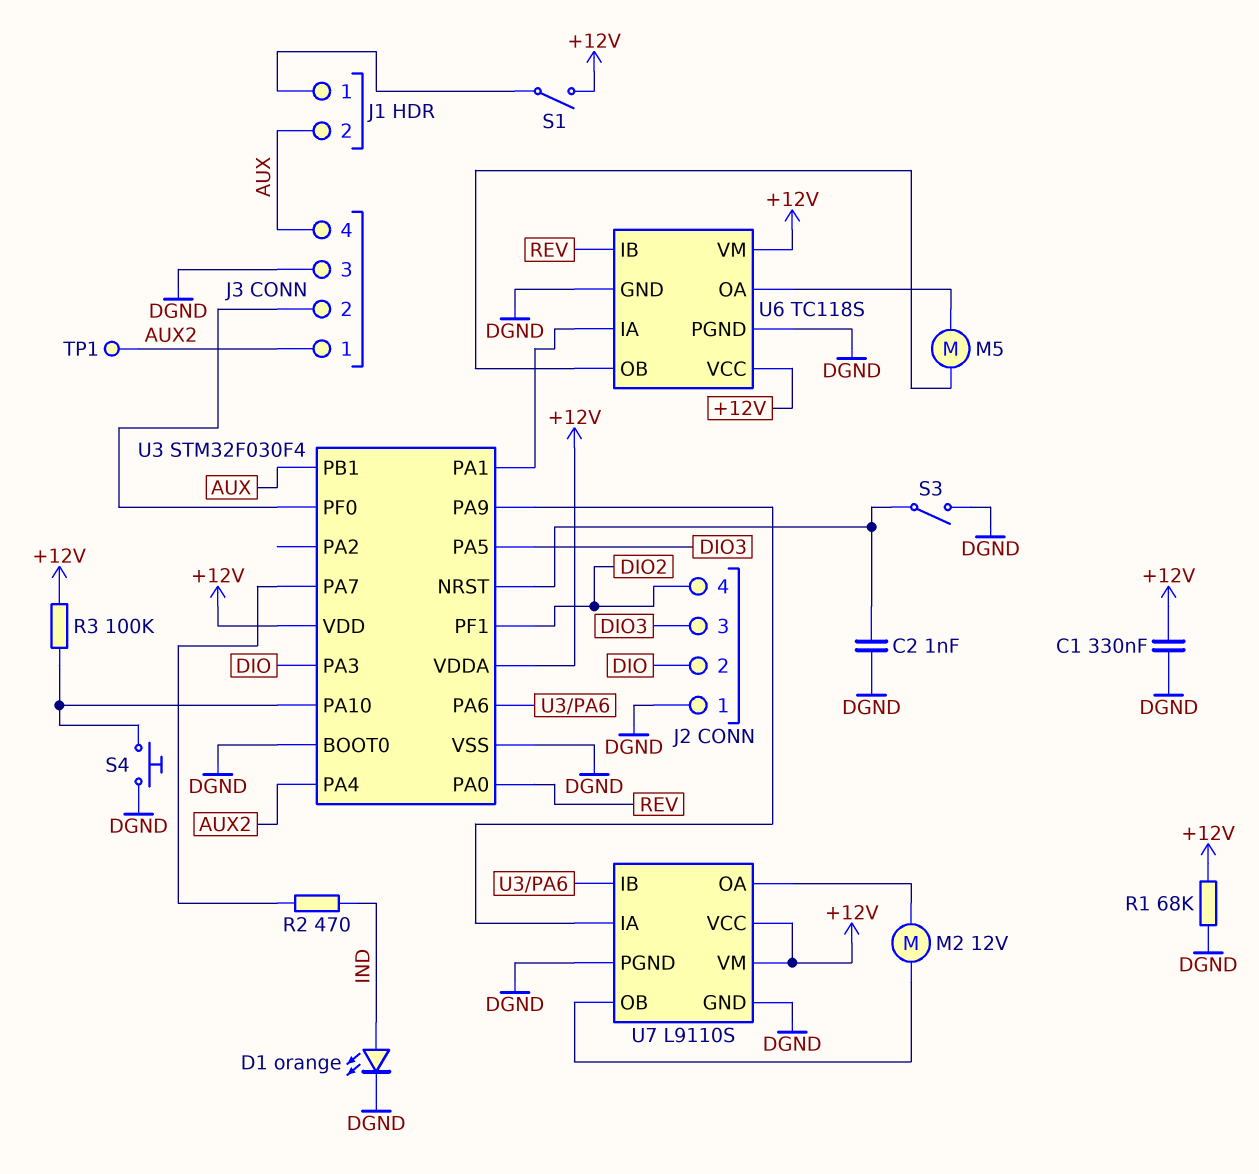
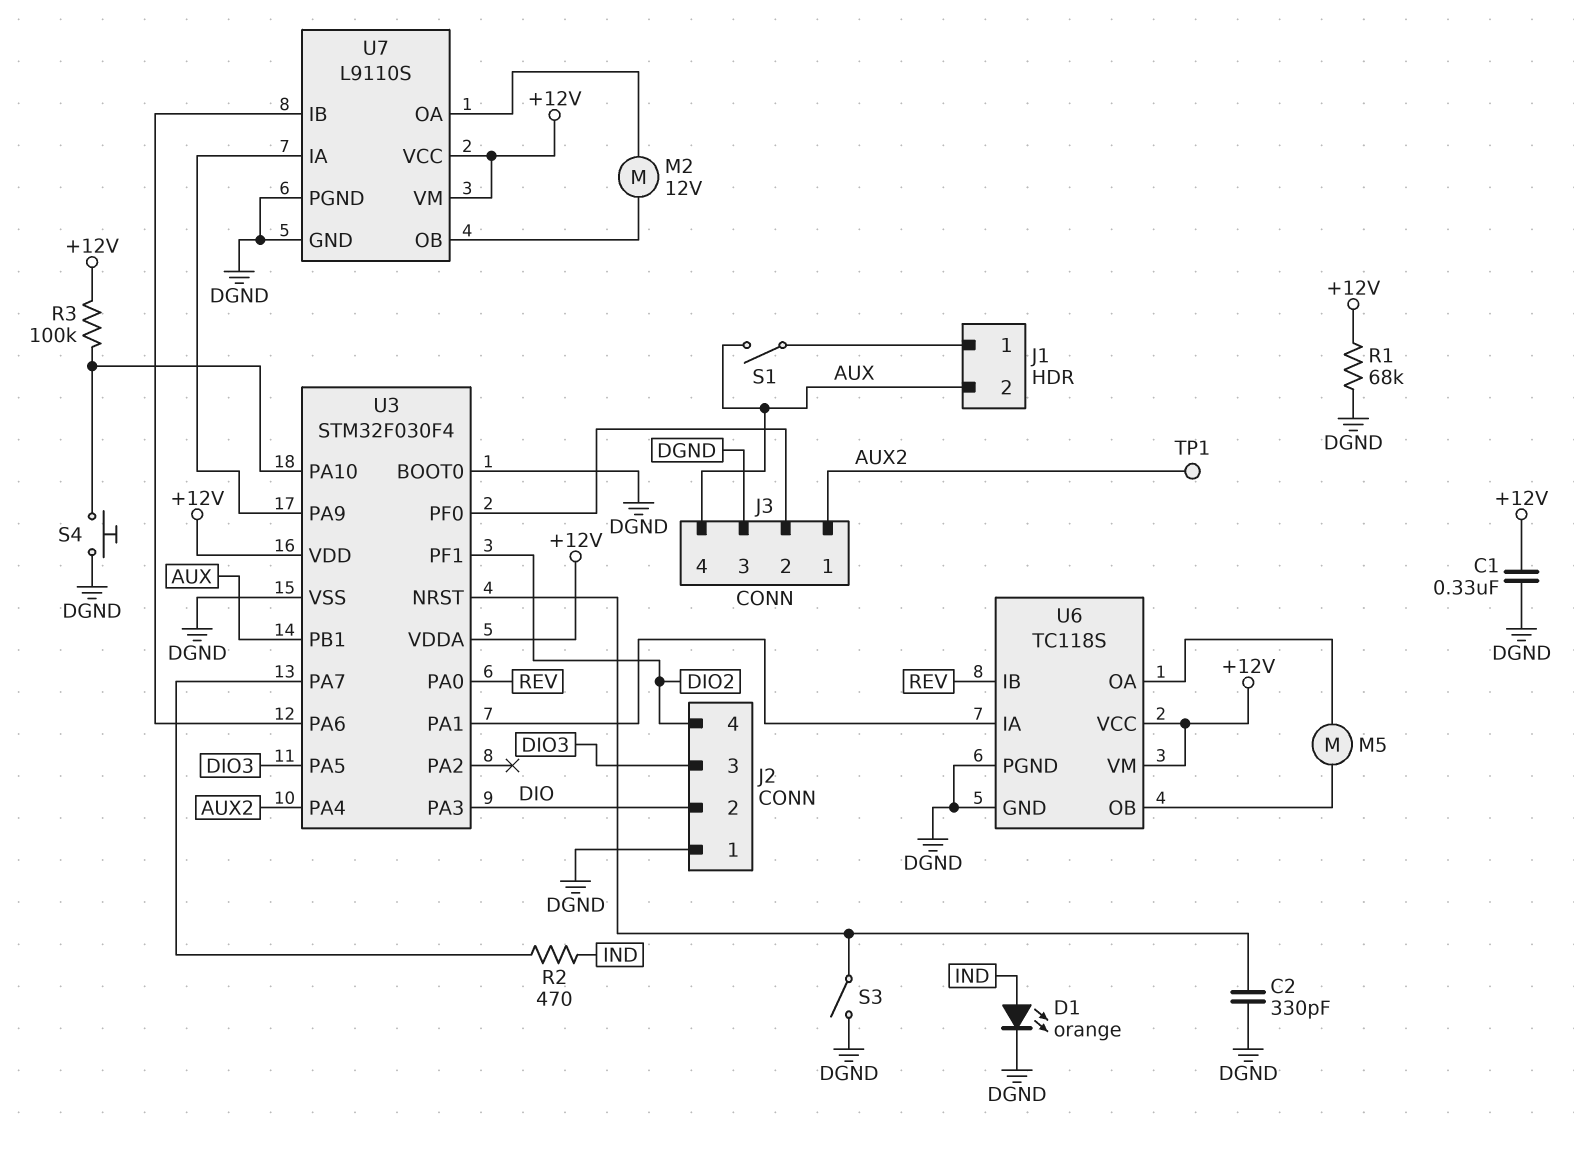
C2: 1nF (DGND, U3/NRST) -> 330pF (DGND, U3/NRST)
S1: switch (+12V, J1/1) -> switch (AUX, J1/1)

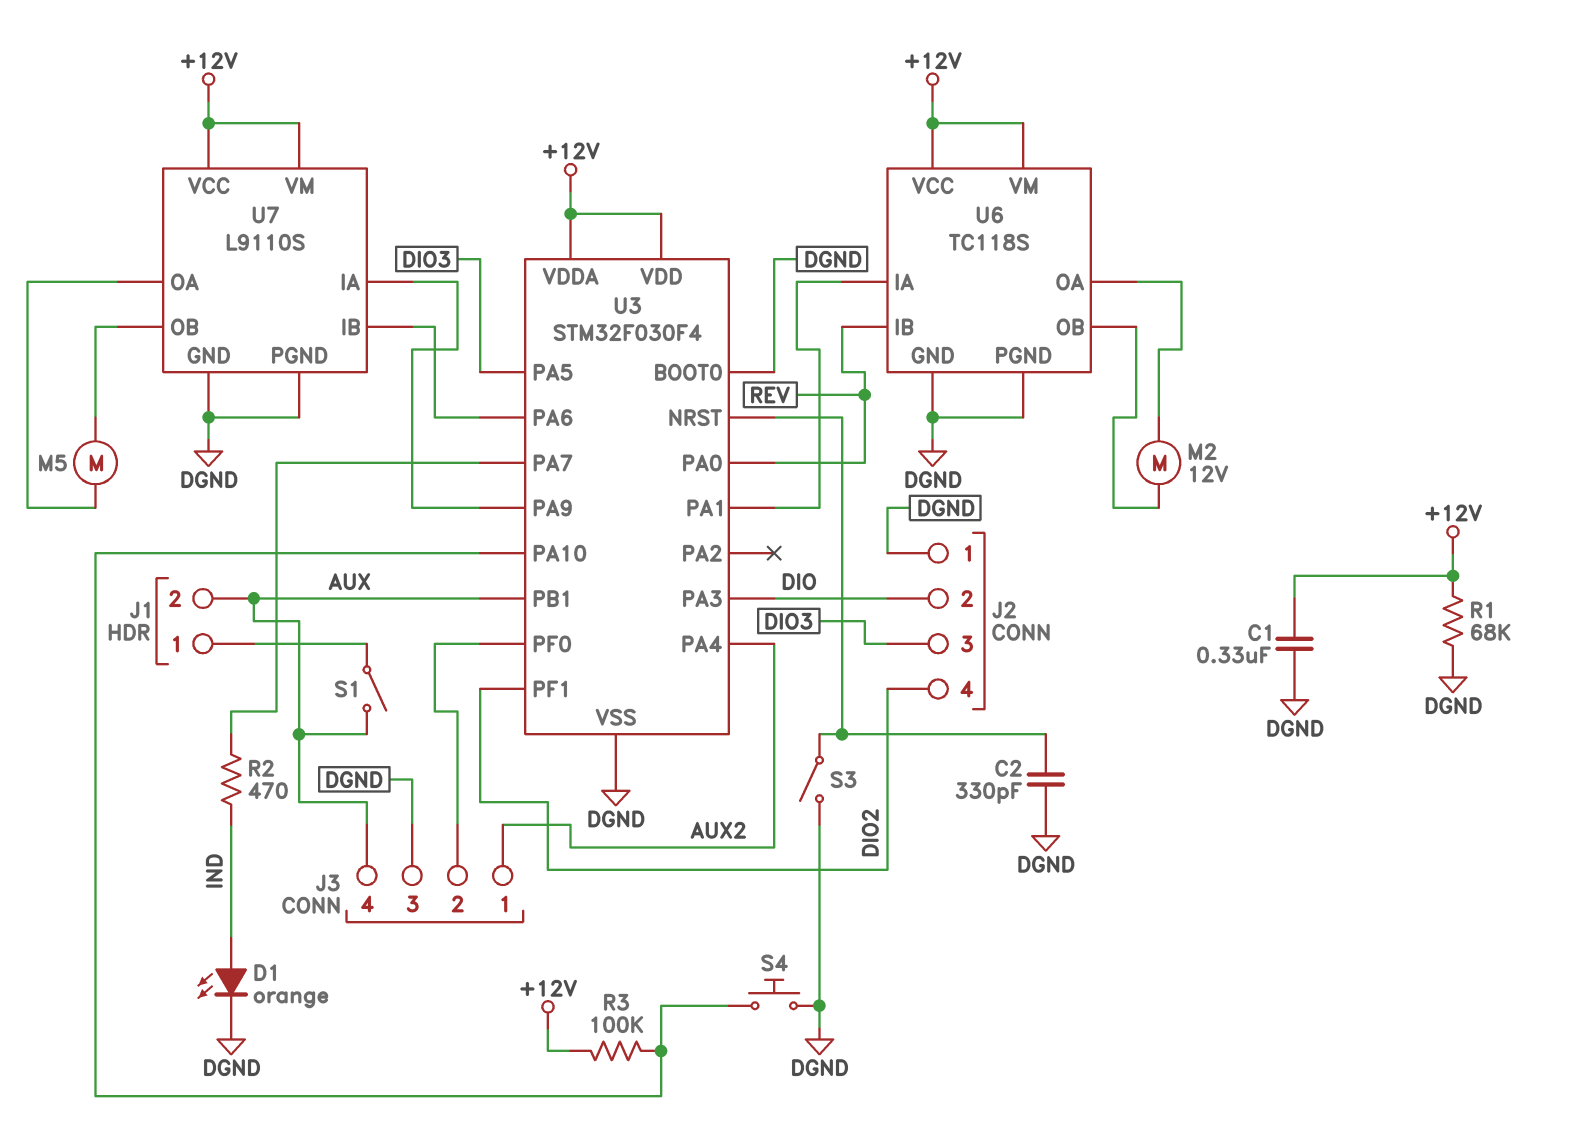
M2: motor 12V (U7/OA, U7/OB) -> motor 12V (U6/OA, U6/OB)
M5: motor (U6/OA, U6/OB) -> motor (U7/OA, U7/OB)
TP1: test point (AUX2) -> none

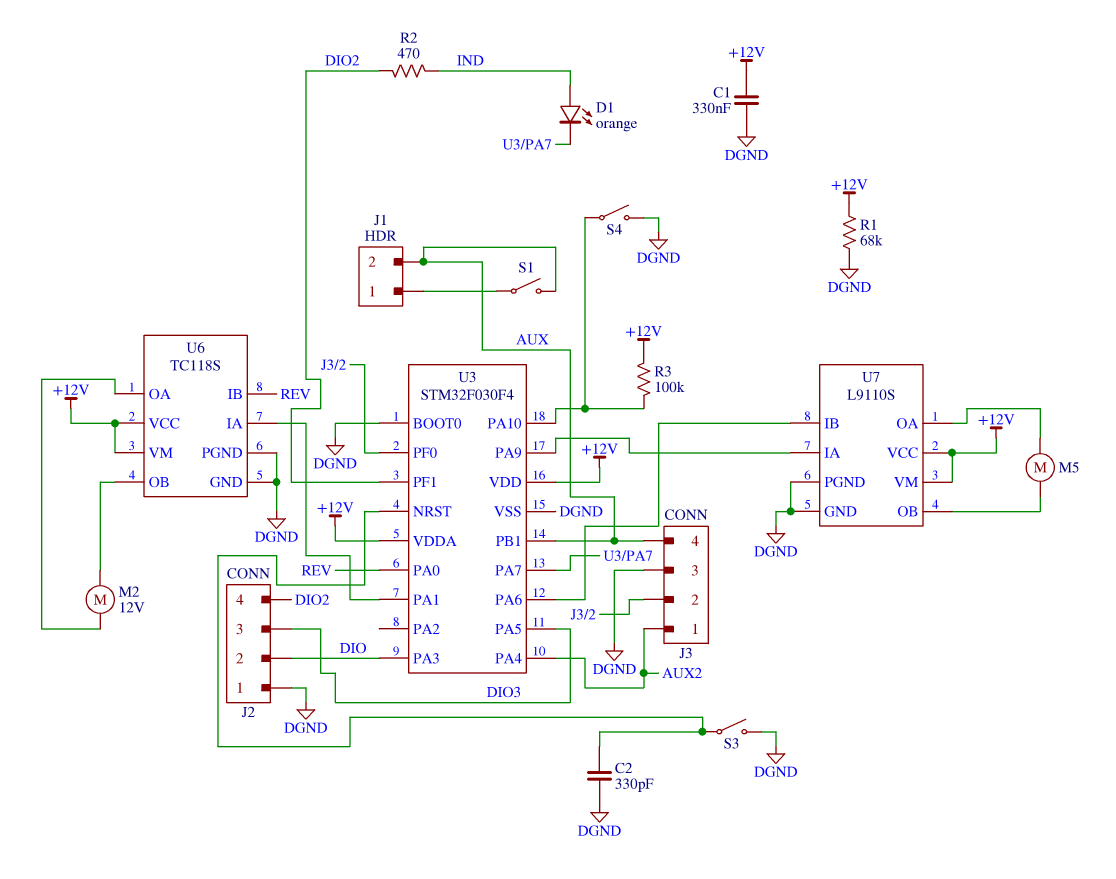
D1: LED orange (A IND, K DGND) -> LED orange (A IND, K U3/PA7)
R2: 470 (IND, U3/PA7) -> 470 (DIO2, IND)
S4: button (DGND, U3/PA10) -> switch (DGND, U3/PA10)

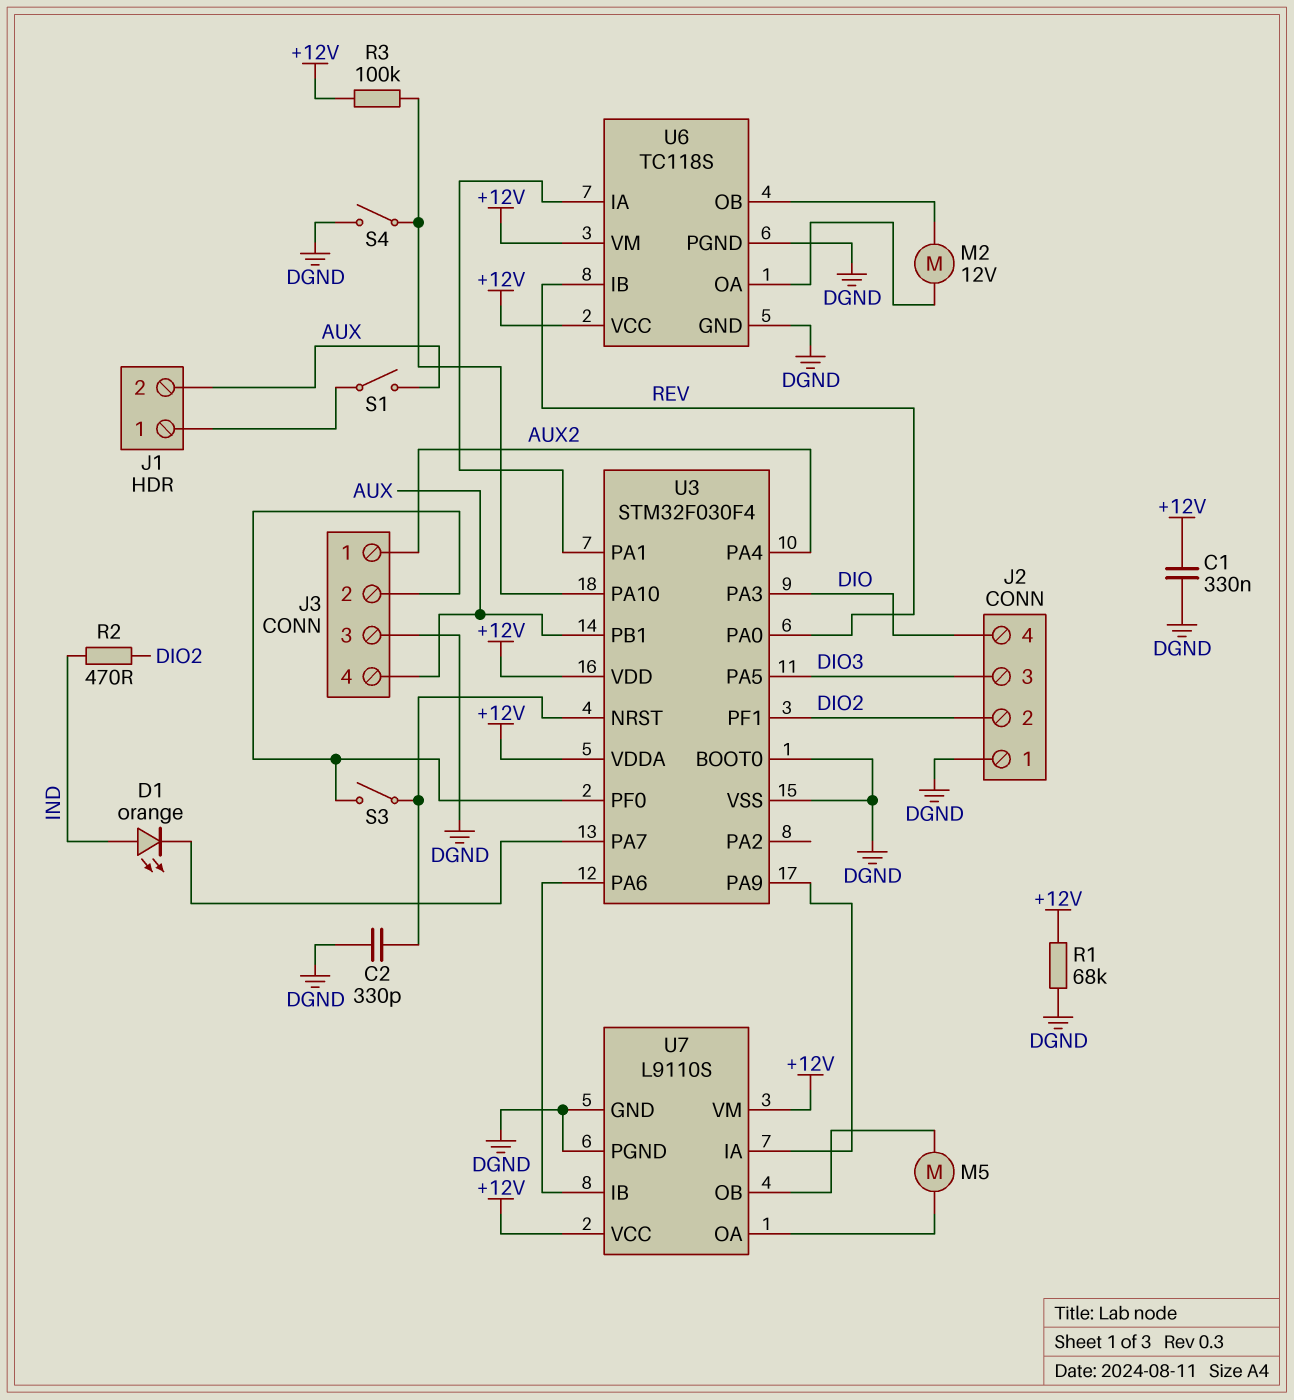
J2 pin 2: DIO -> DIO2
J2 pin 4: DIO2 -> DIO
S3: switch (DGND, U3/NRST) -> switch (J3/2, U3/NRST)

